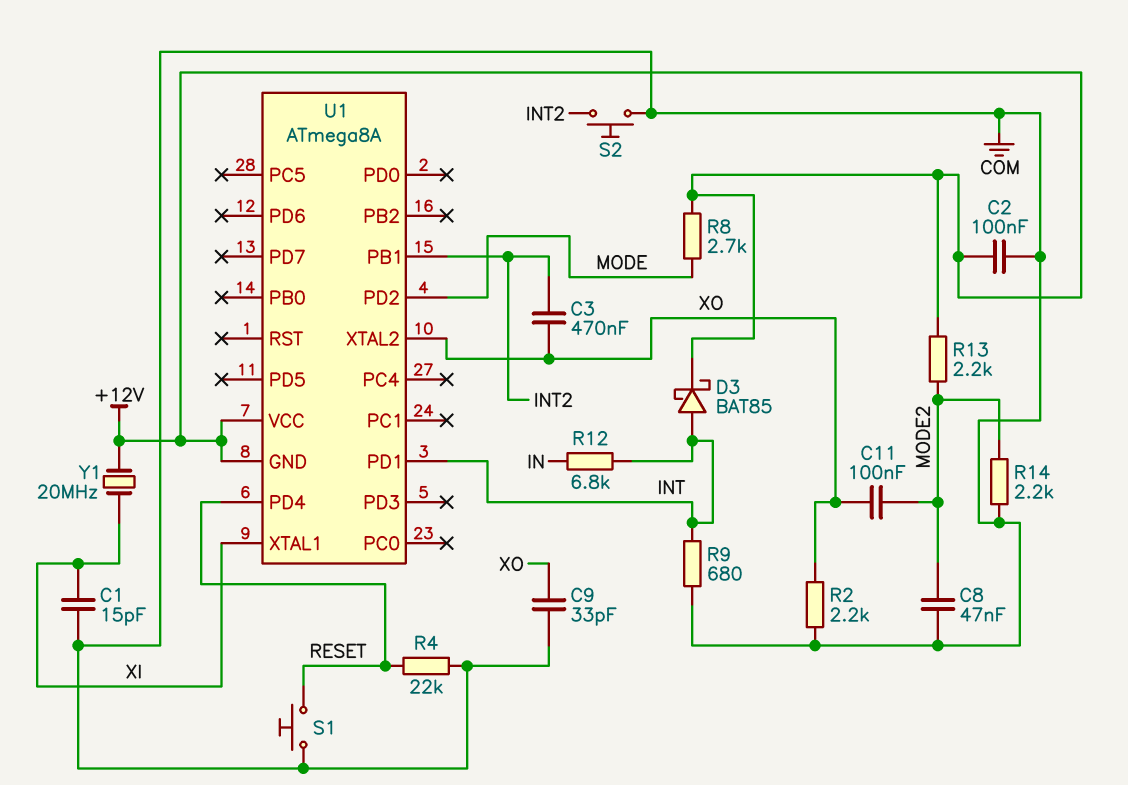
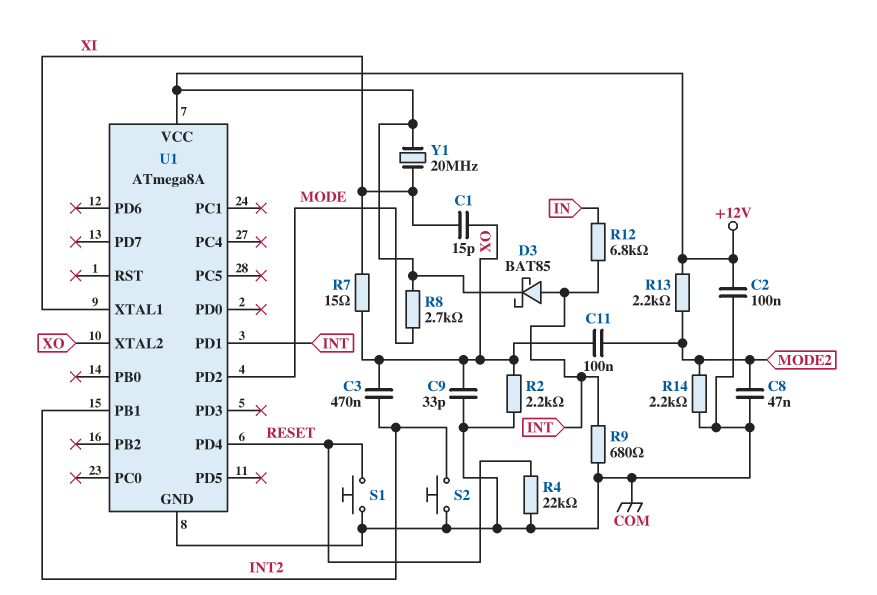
C1: 15pF (COM, XI) -> 15pF (XI, XO)
R7: none -> 15 (XI, XO)
U1 pin GND: +12V -> COM

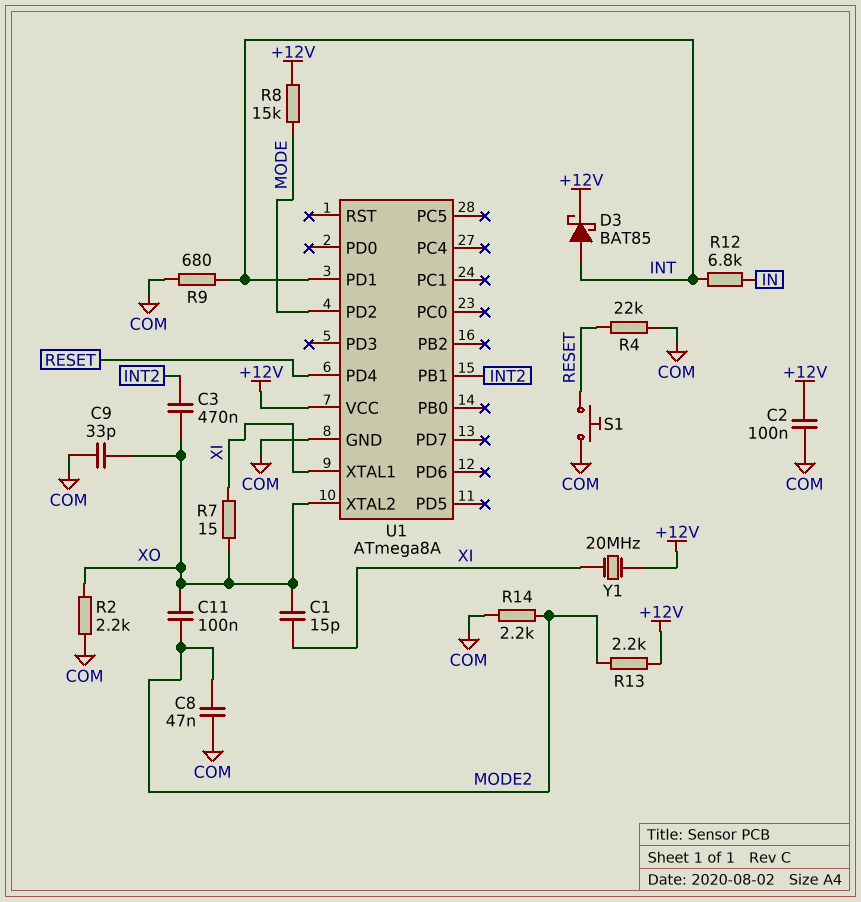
R8: 2.7k (+12V, MODE) -> 15k (+12V, MODE)
S2: button (COM, INT2) -> none

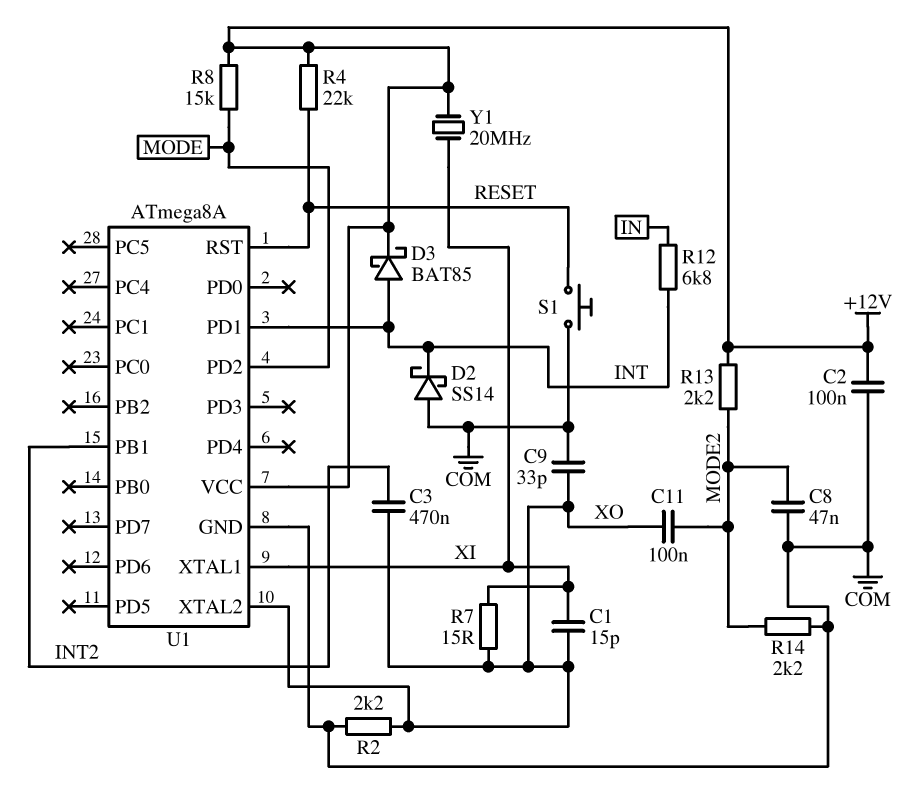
D2: none -> schottky SS14 (A COM, K INT)
R4: 22k (COM, RESET) -> 22k (+12V, RESET)
R9: 680 (COM, INT) -> none
U1 pin PD4: RESET -> none
U1 pin RST: none -> RESET

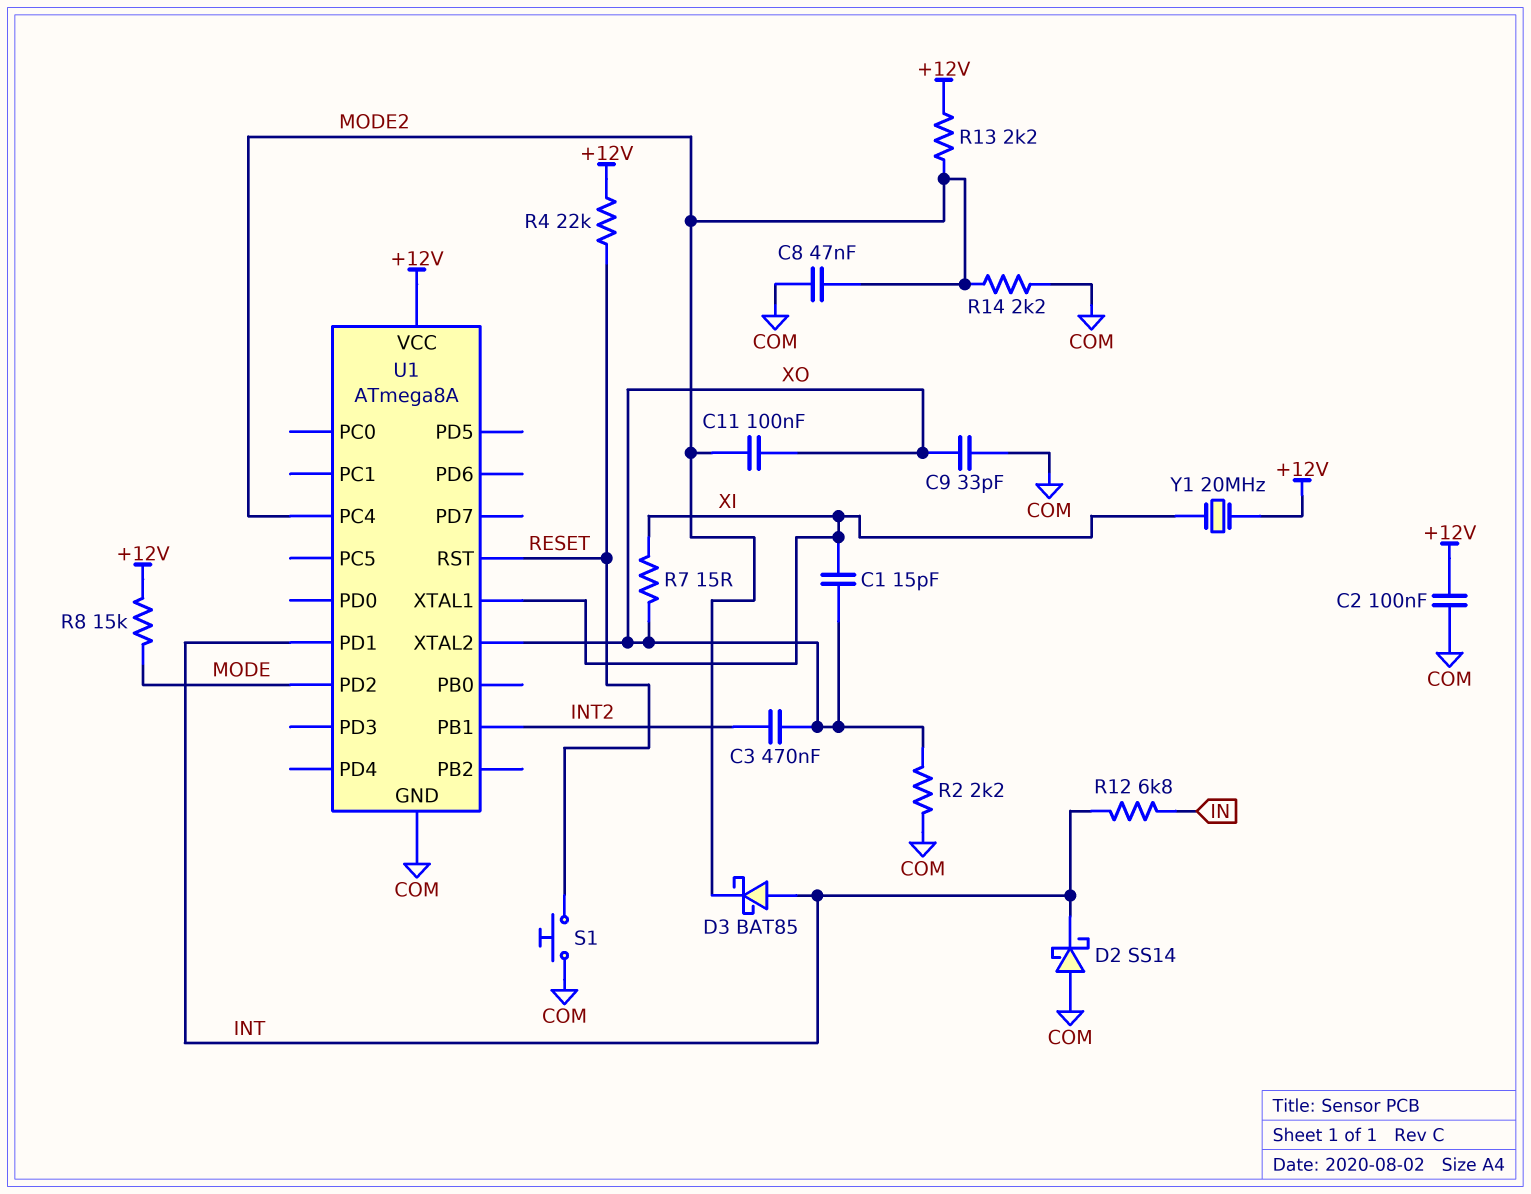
D3: schottky BAT85 (A INT, K +12V) -> schottky BAT85 (A INT, K MODE2)
U1 pin PC4: none -> MODE2

